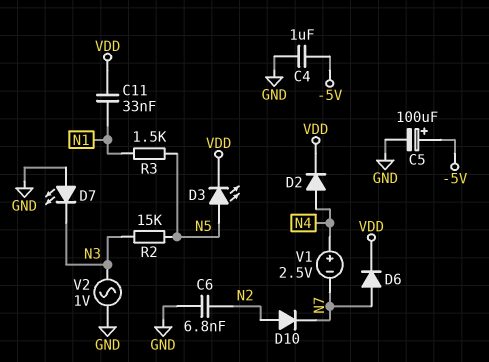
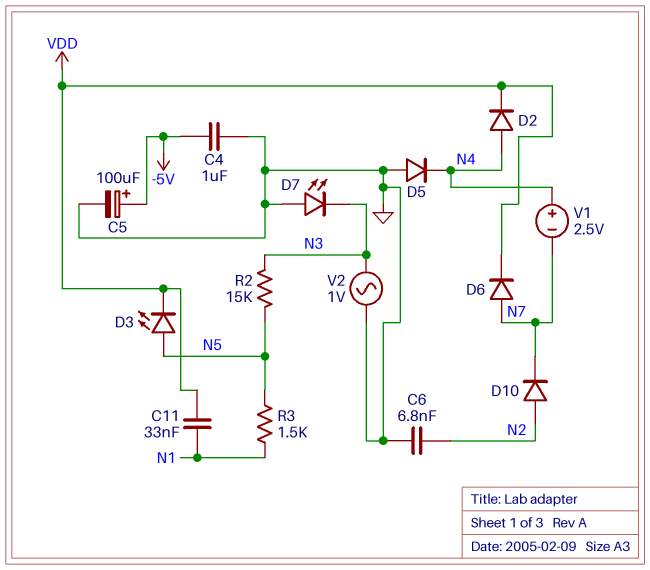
D5: none -> diode (A GND, K N4)

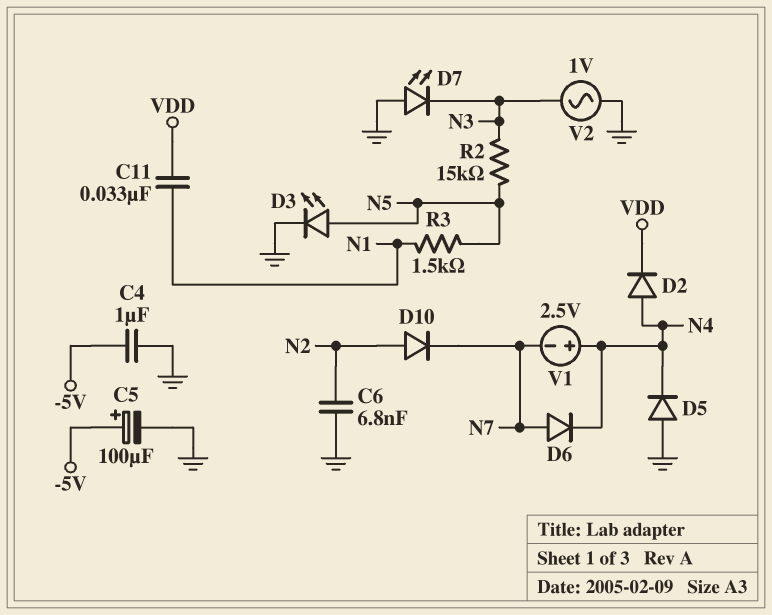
D3: LED (A N5, K VDD) -> LED (A N5, K GND)
D6: diode (A N7, K VDD) -> diode (A N7, K N4)

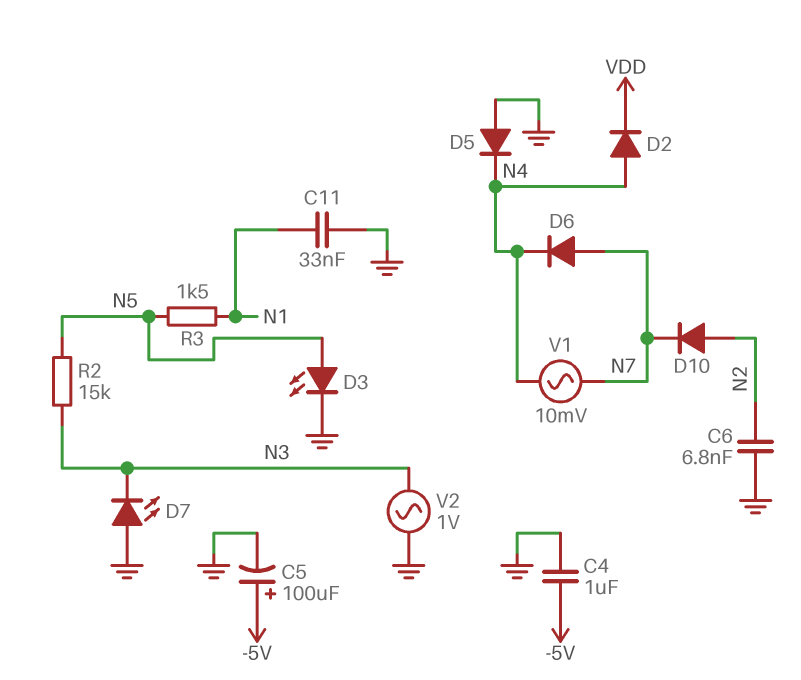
C11: 33nF (N1, VDD) -> 33nF (GND, N1)
V1: 2.5V (plus N4, minus N7) -> AC 10mV (N4, N7)

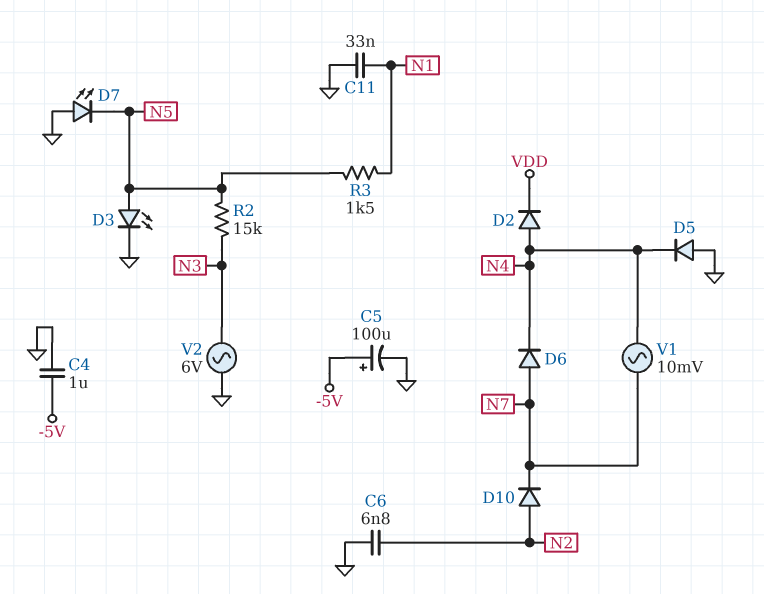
D7: LED (A GND, K N3) -> LED (A GND, K N5)
V2: AC 1V (GND, N3) -> AC 6V (GND, N3)

